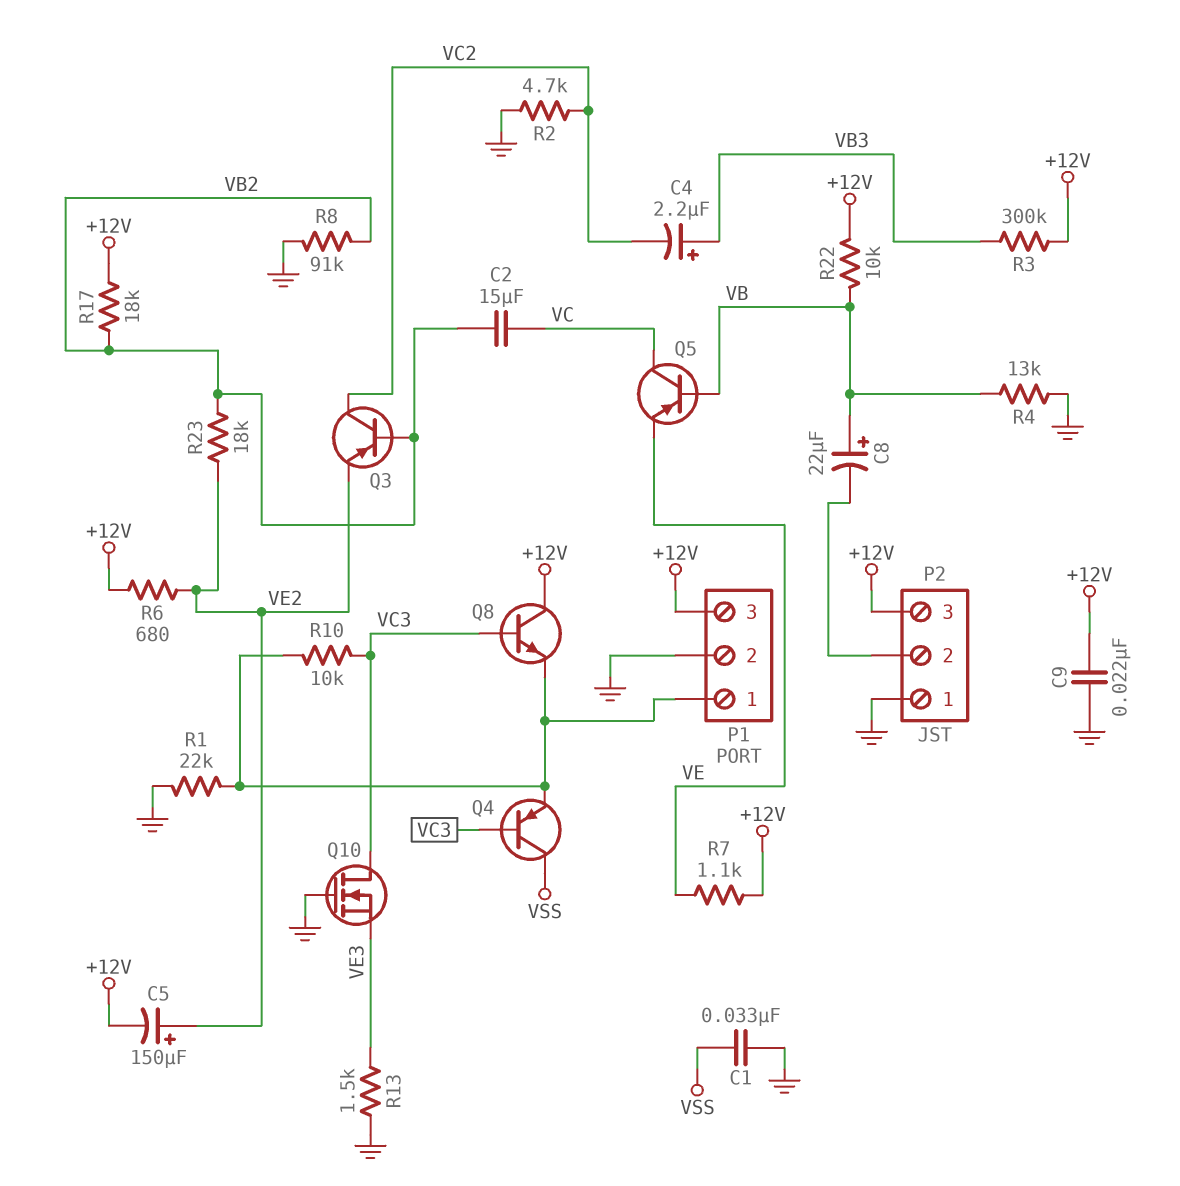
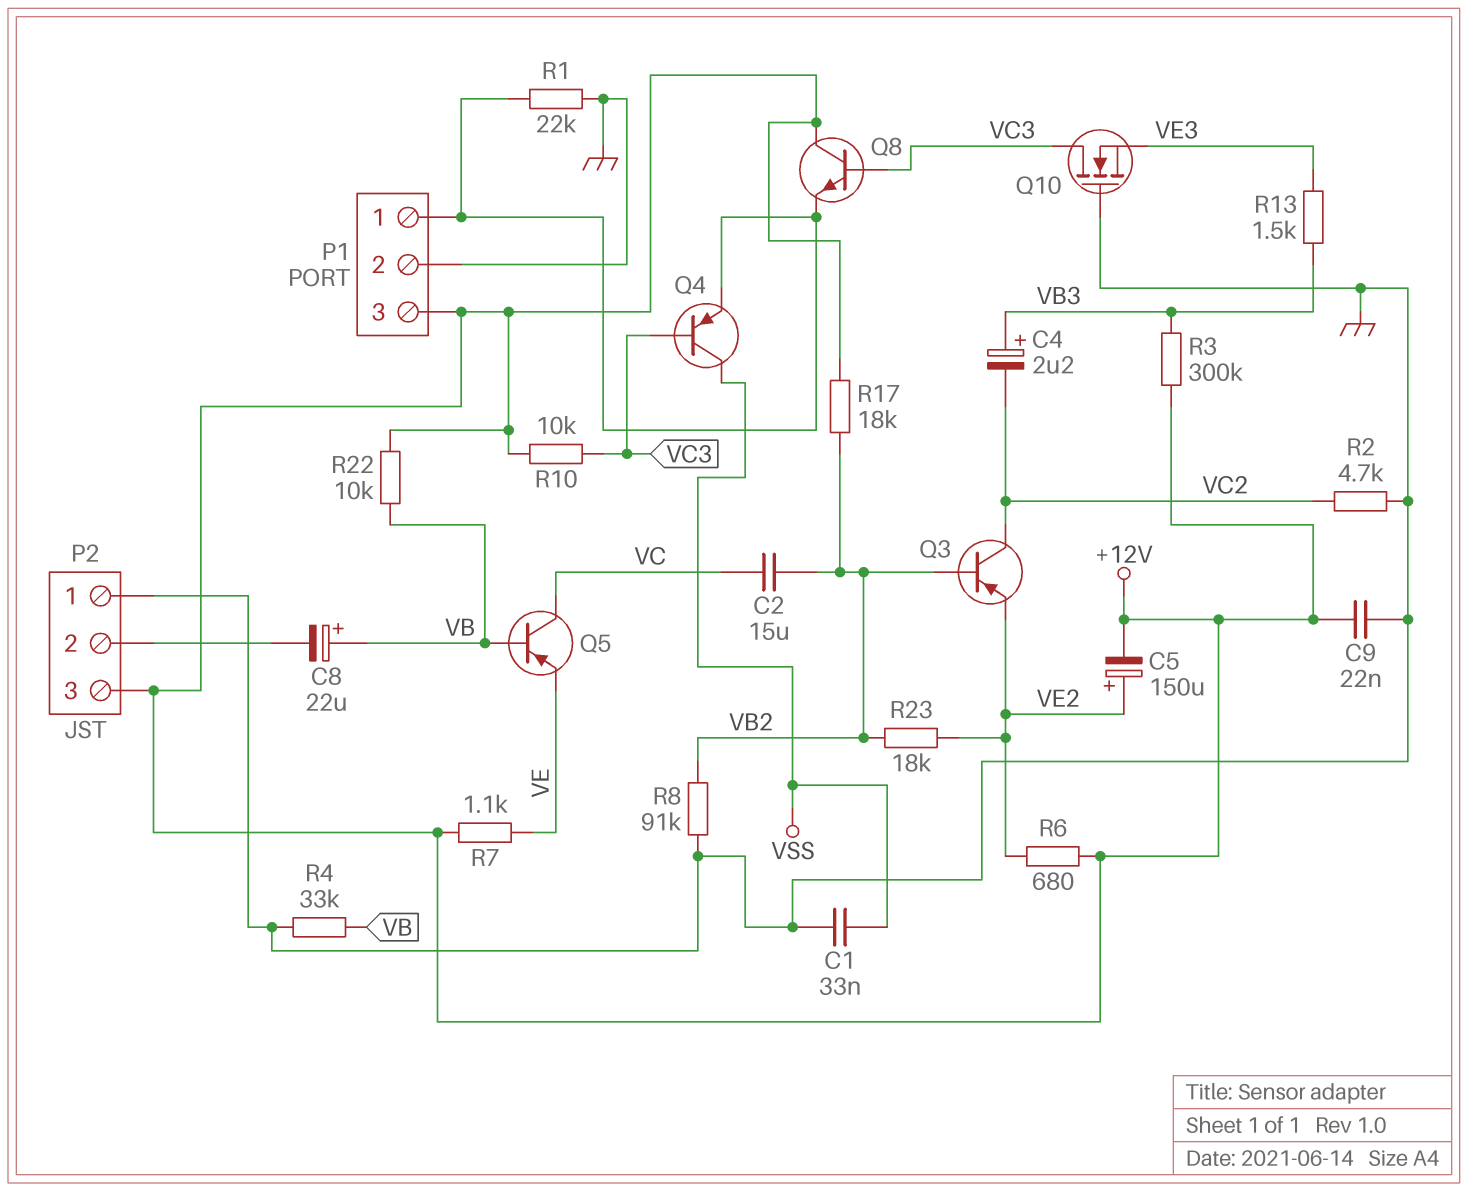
R4: 13k (GND, VB) -> 33k (GND, VB)
R10: 10k (P1/1, VC3) -> 10k (+12V, VC3)
R13: 1.5k (GND, VE3) -> 1.5k (VB3, VE3)

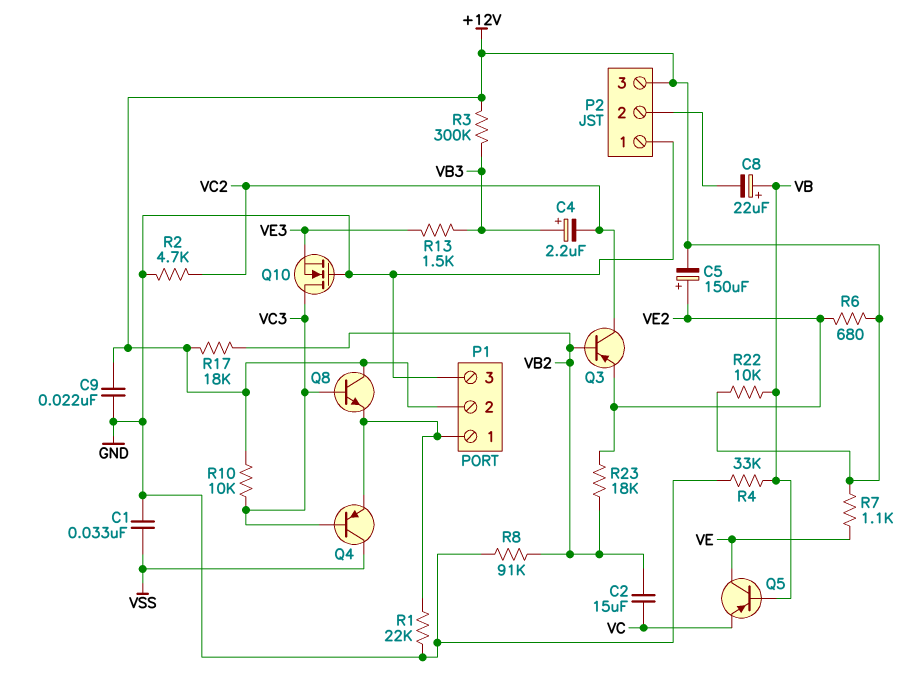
P1 pin 2: GND -> +12V
P1 pin 3: +12V -> GND
Q5: PNP (B VB, C VC, E VE) -> PNP (B VB, C VE, E VC)

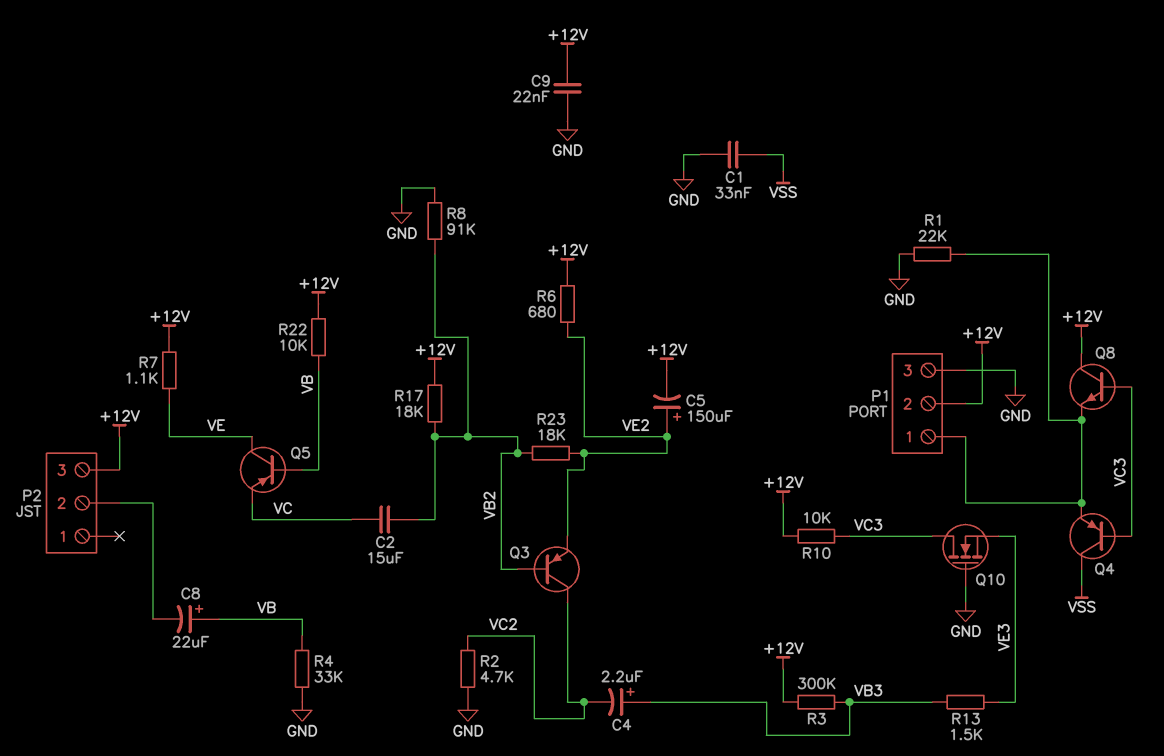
P2 pin 1: GND -> none

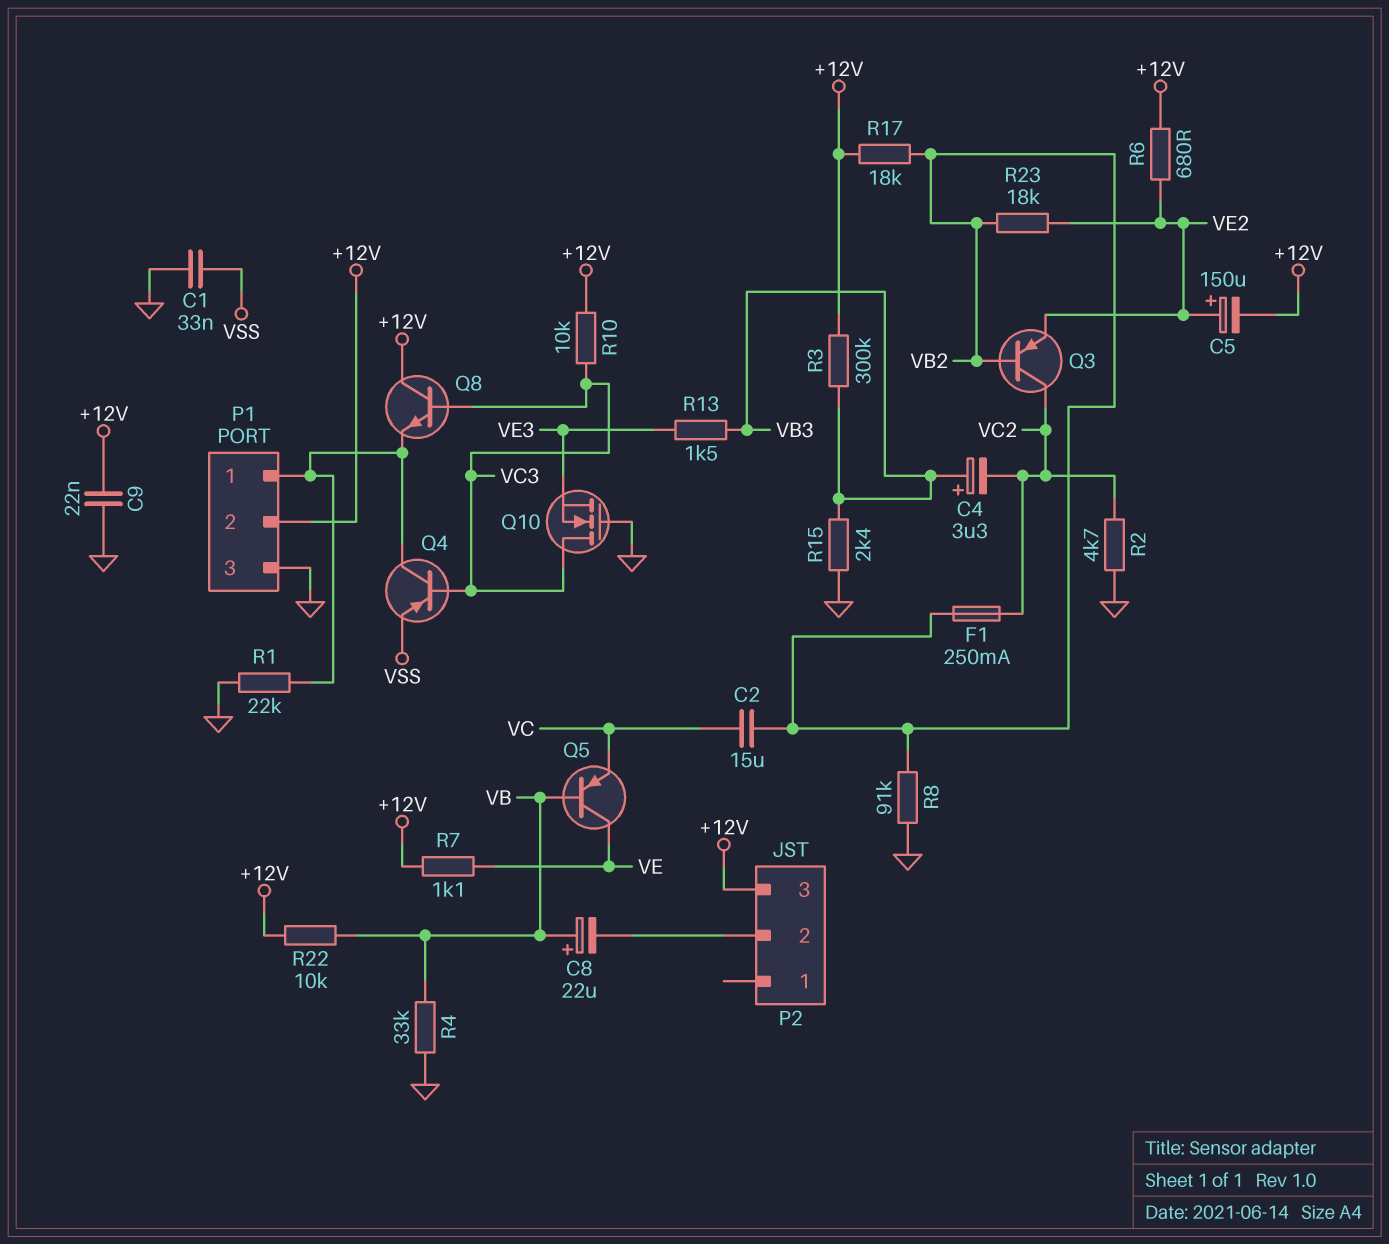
C4: 2.2uF (plus VB3, minus VC2) -> 3.3uF (plus VB3, minus VC2)
F1: none -> 250mA (VB2, VC2)
Q4: PNP (B VC3, C VSS, E P1/1) -> PNP (B VC3, C P1/1, E VSS)
R15: none -> 2.4k (GND, VB3)

